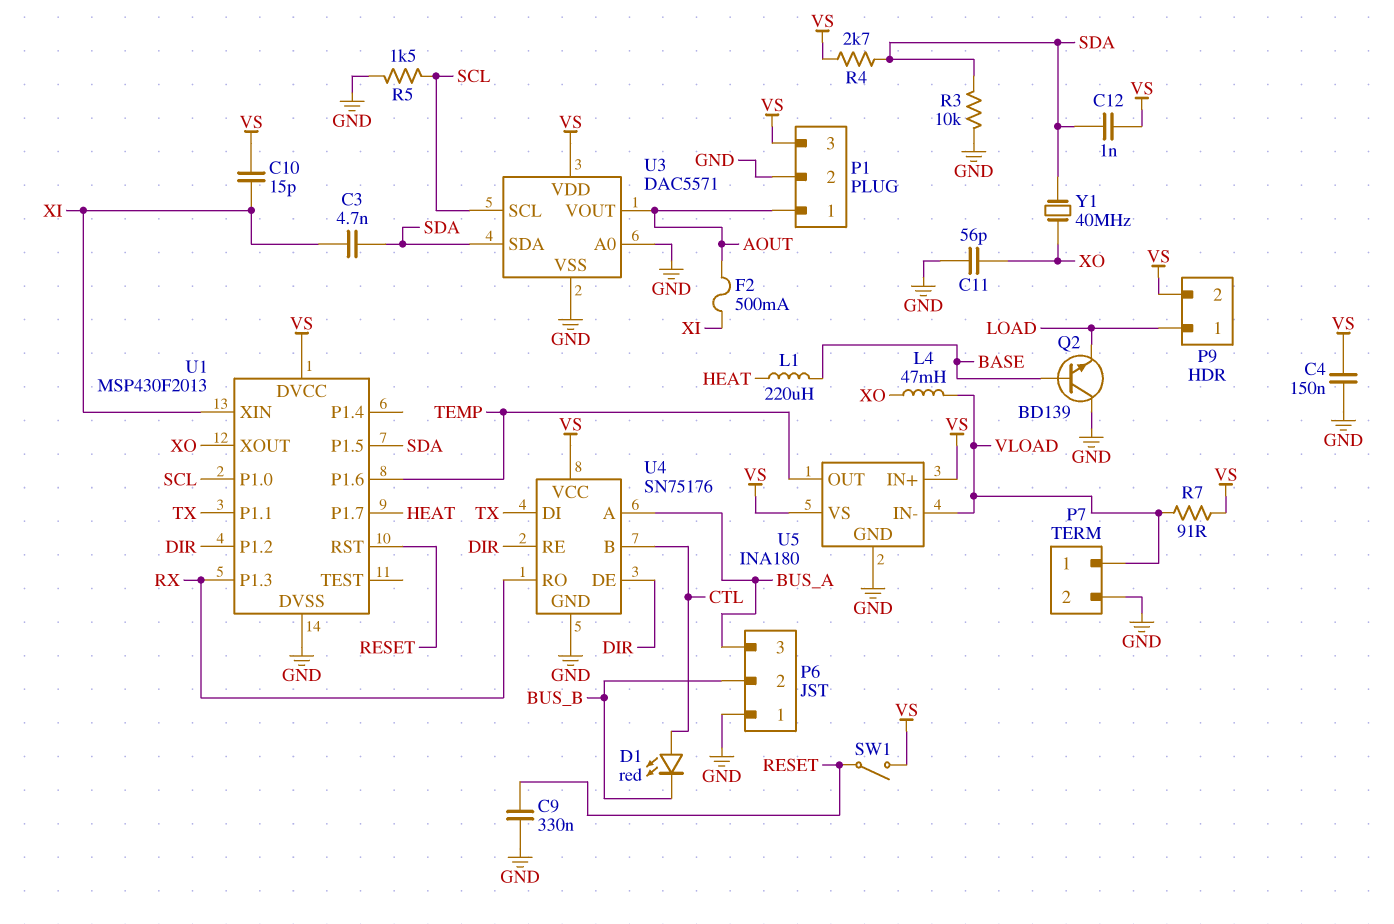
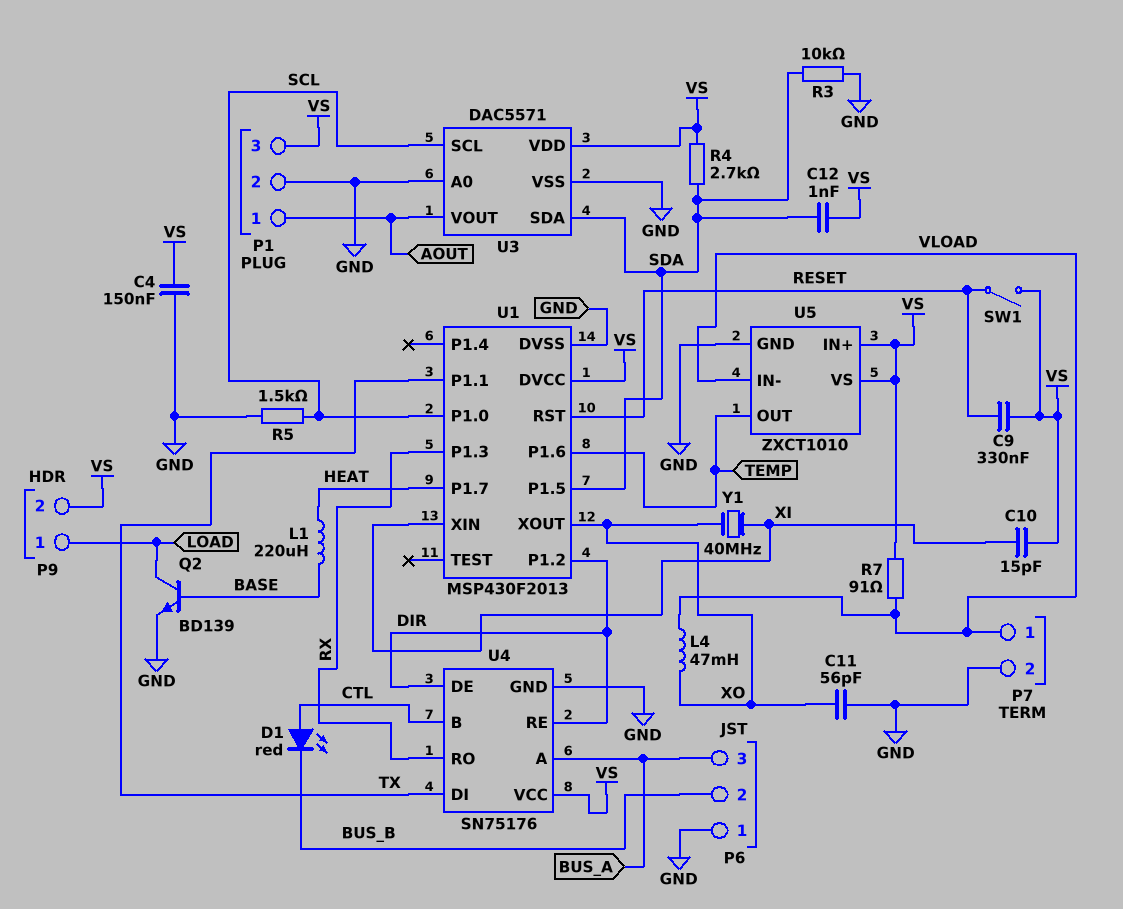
C3: 4.7nF (SDA, XI) -> none
C9: 330nF (GND, RESET) -> 330nF (RESET, VS)
F2: 500mA (AOUT, XI) -> none
Q2: NPN BD139 (B BASE, C GND, E LOAD) -> NPN BD139 (B BASE, C LOAD, E GND)
U5: INA180 -> ZXCT1010
Y1: 40MHz (SDA, XO) -> 40MHz (XI, XO)

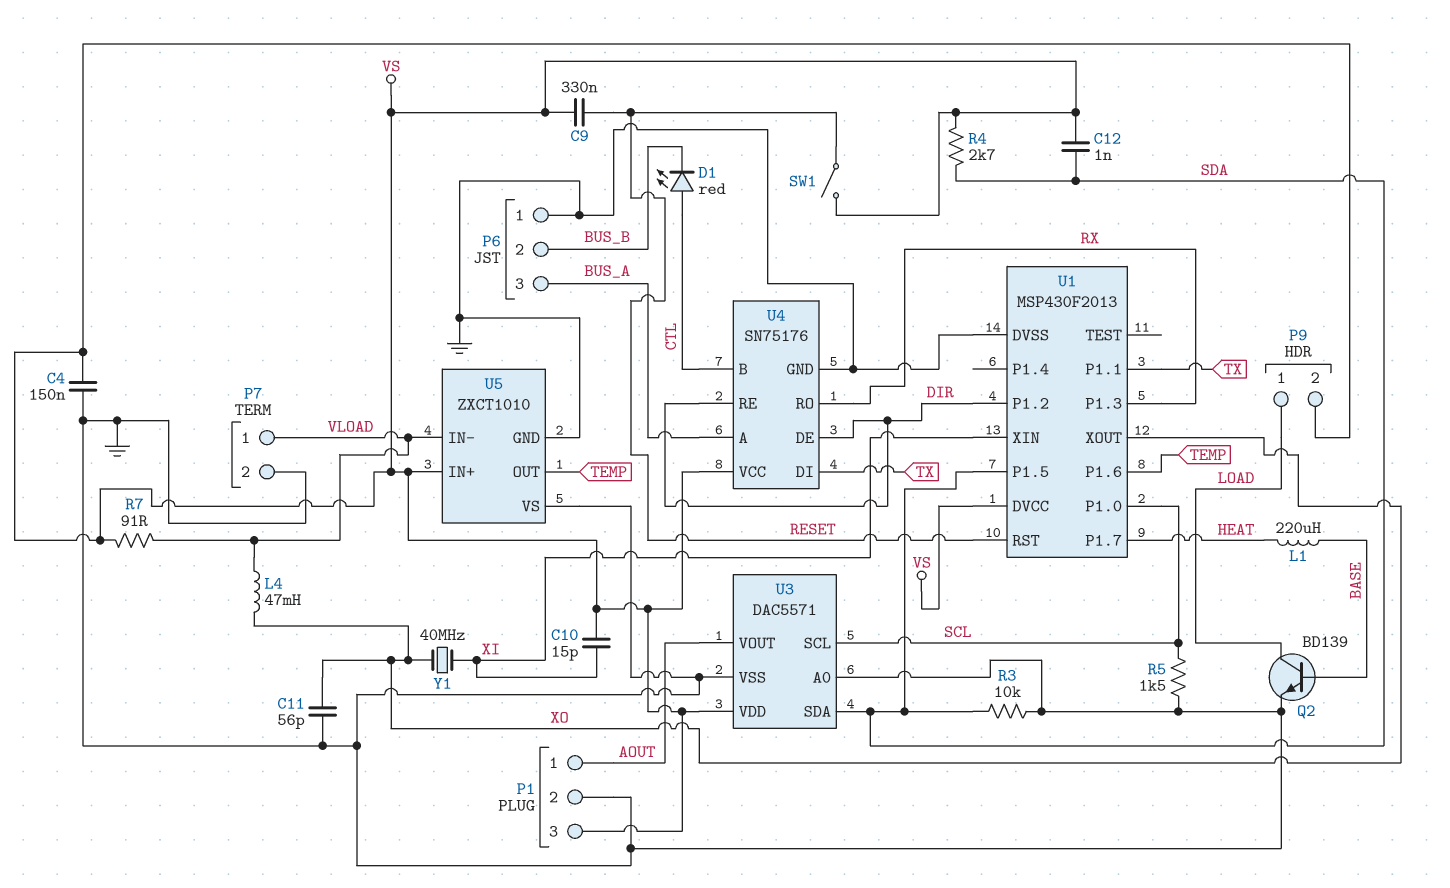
U5 pin VS: VS -> GND

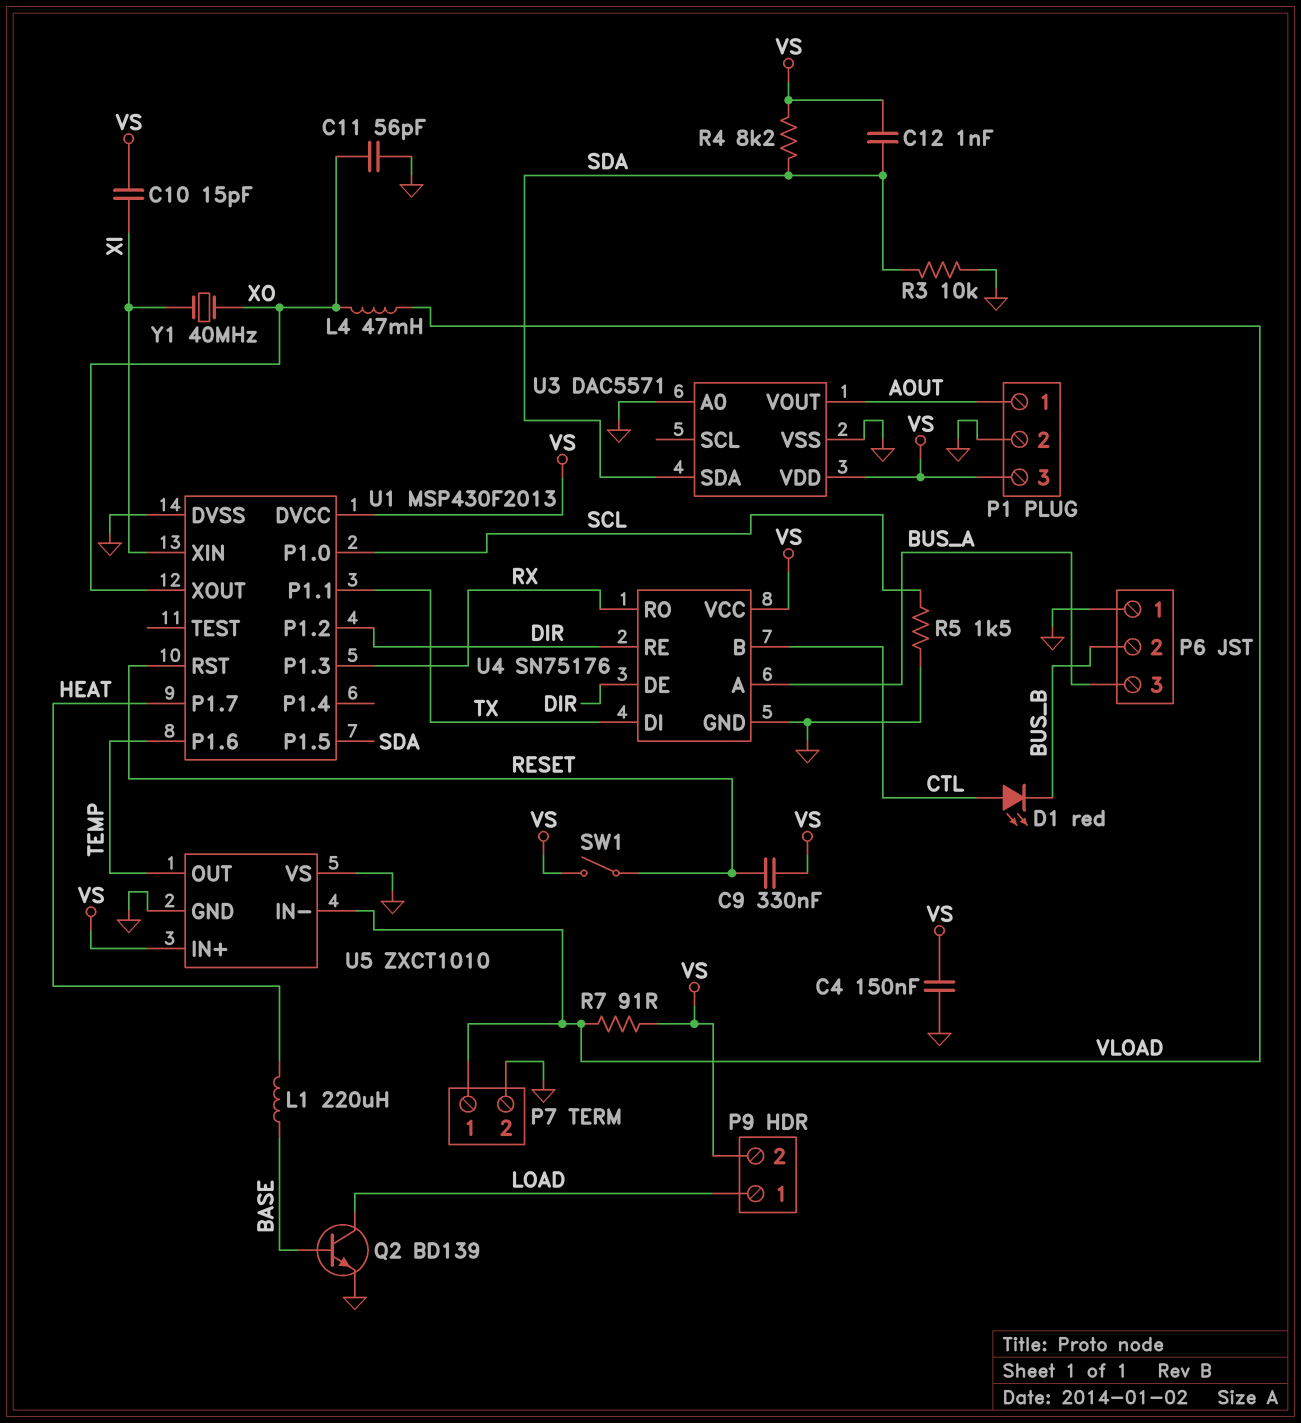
R4: 2.7k (SDA, VS) -> 8.2k (SDA, VS)
U3 pin SCL: SCL -> none

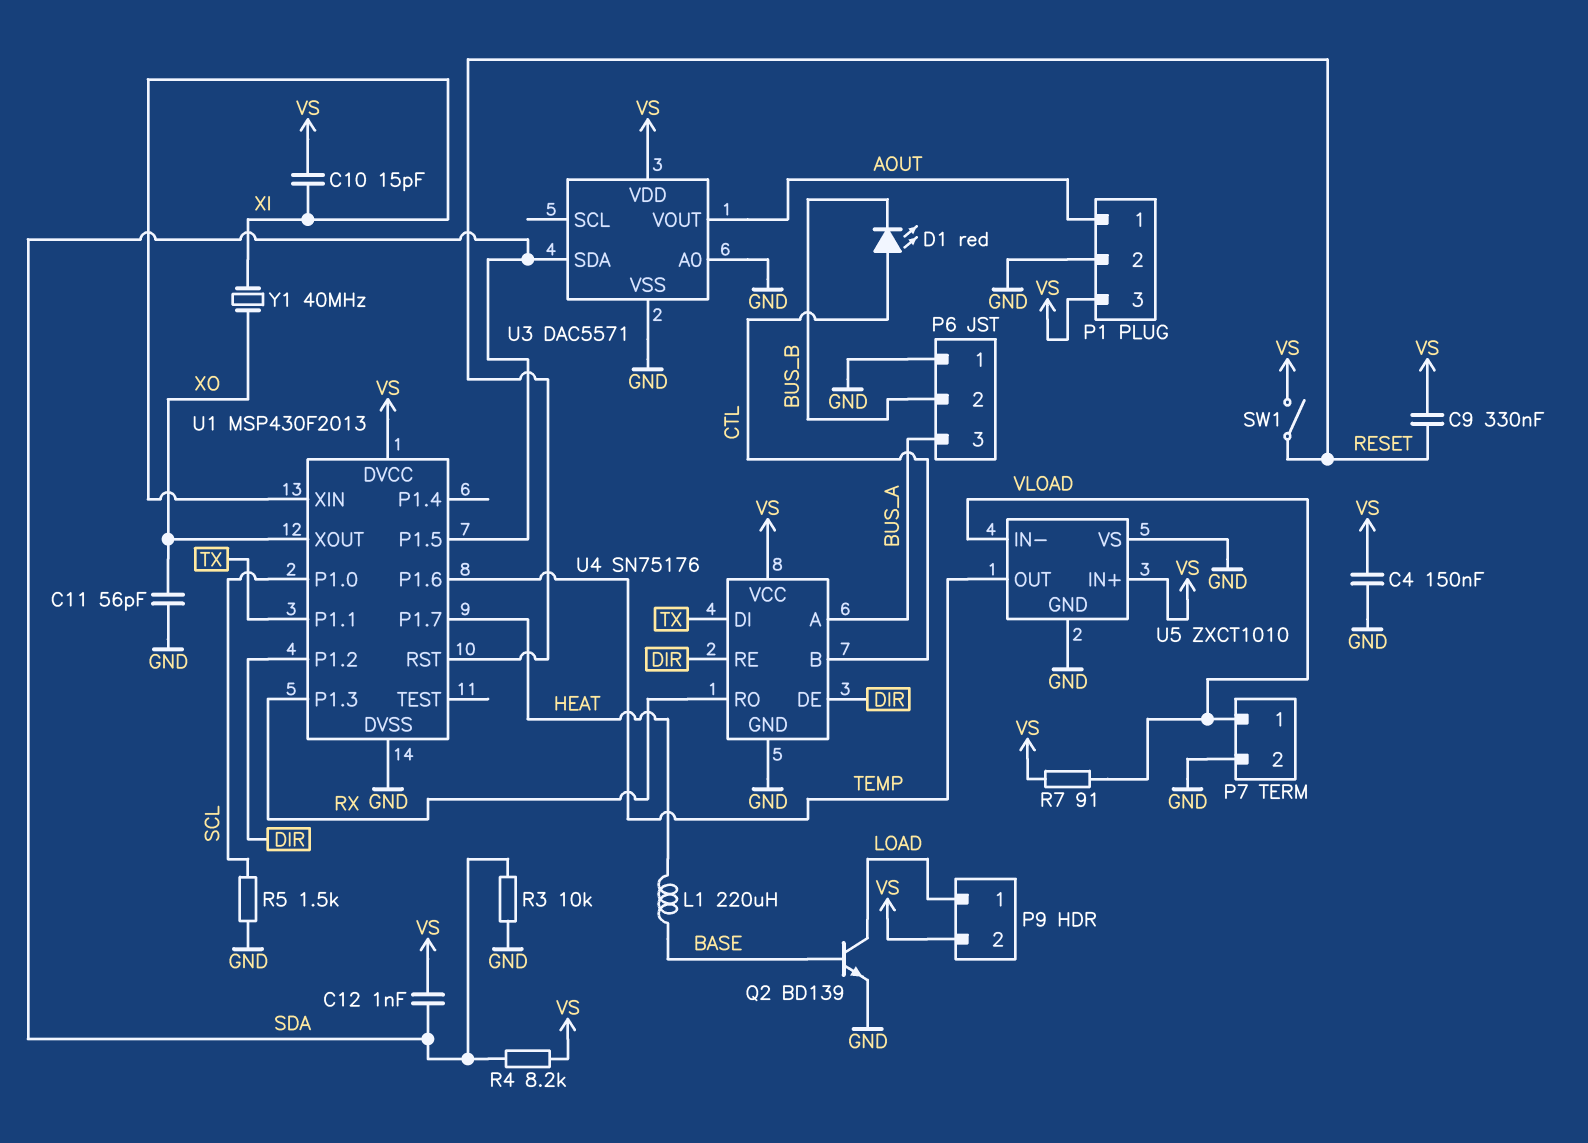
L4: 47mH (VLOAD, XO) -> none

